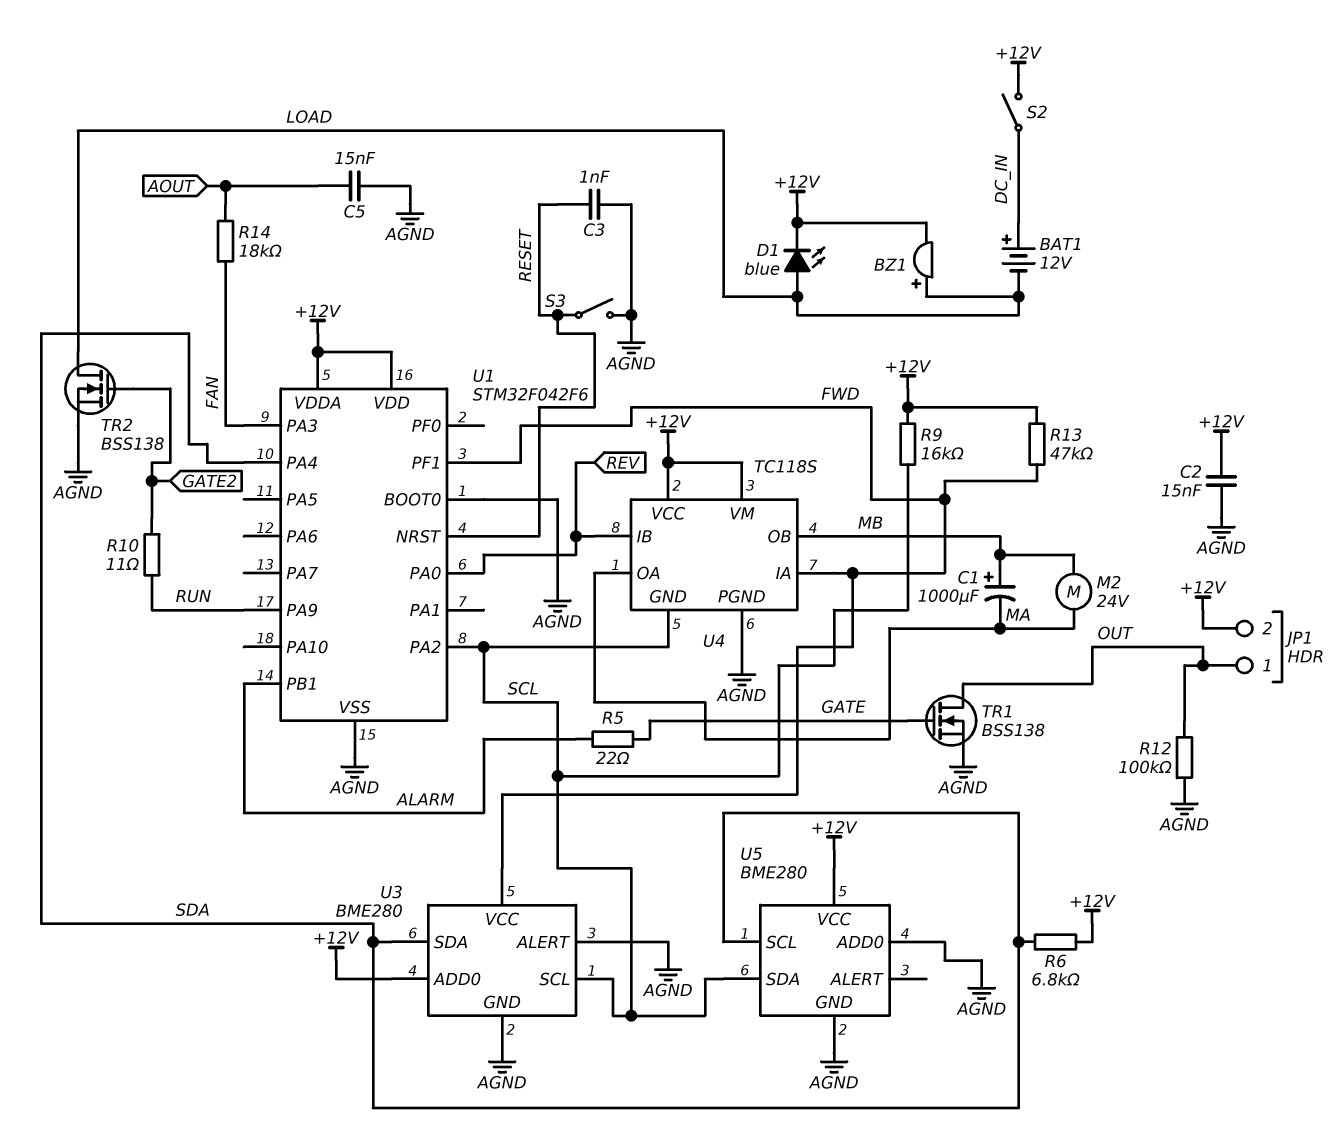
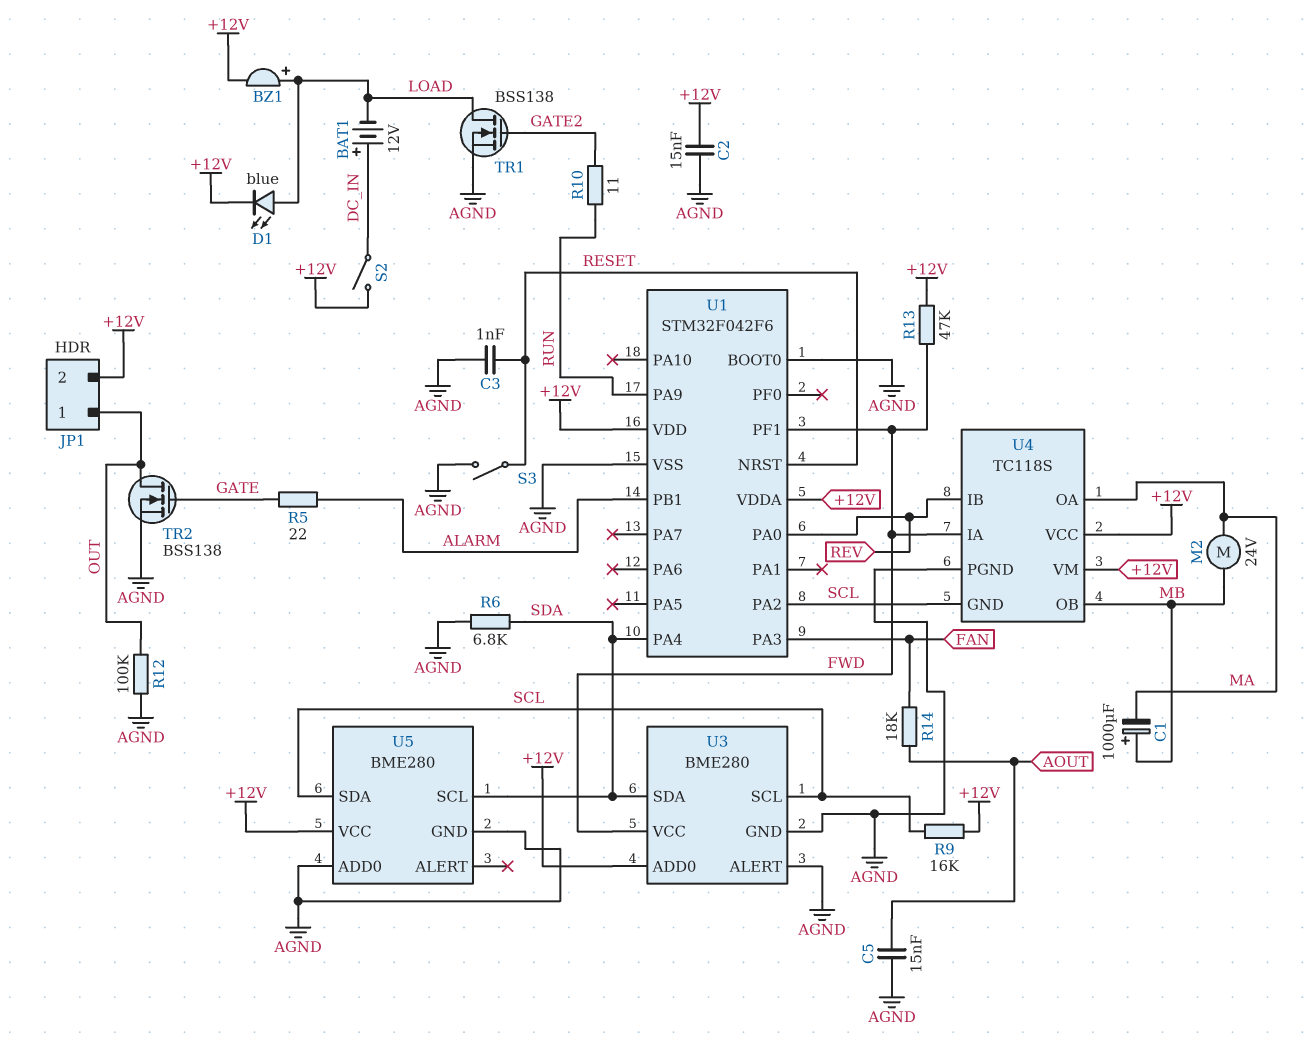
R6: 6.8k (+12V, SDA) -> 6.8k (AGND, SDA)
TR1: NMOS BSS138 (G GATE, D OUT, S AGND) -> NMOS BSS138 (G GATE2, D LOAD, S AGND)
TR2: NMOS BSS138 (G GATE2, D LOAD, S AGND) -> NMOS BSS138 (G GATE, D OUT, S AGND)

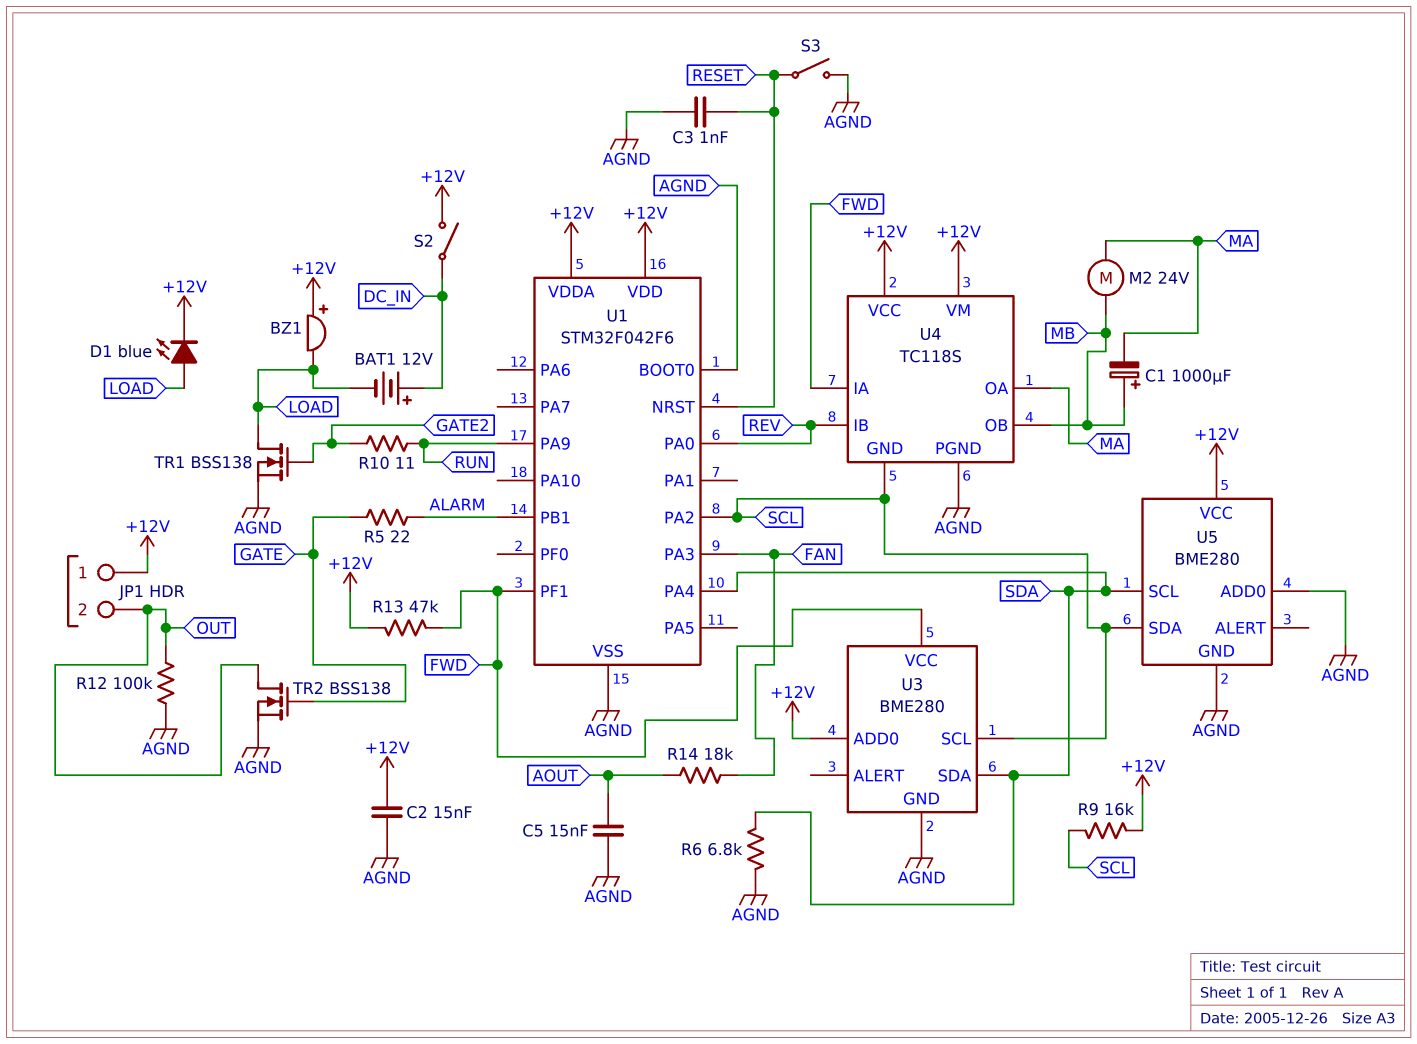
BZ1: buzzer (plus LOAD, minus +12V) -> buzzer (plus +12V, minus LOAD)
JP1 pin 1: OUT -> +12V
JP1 pin 2: +12V -> OUT
U3 pin ALERT: AGND -> none

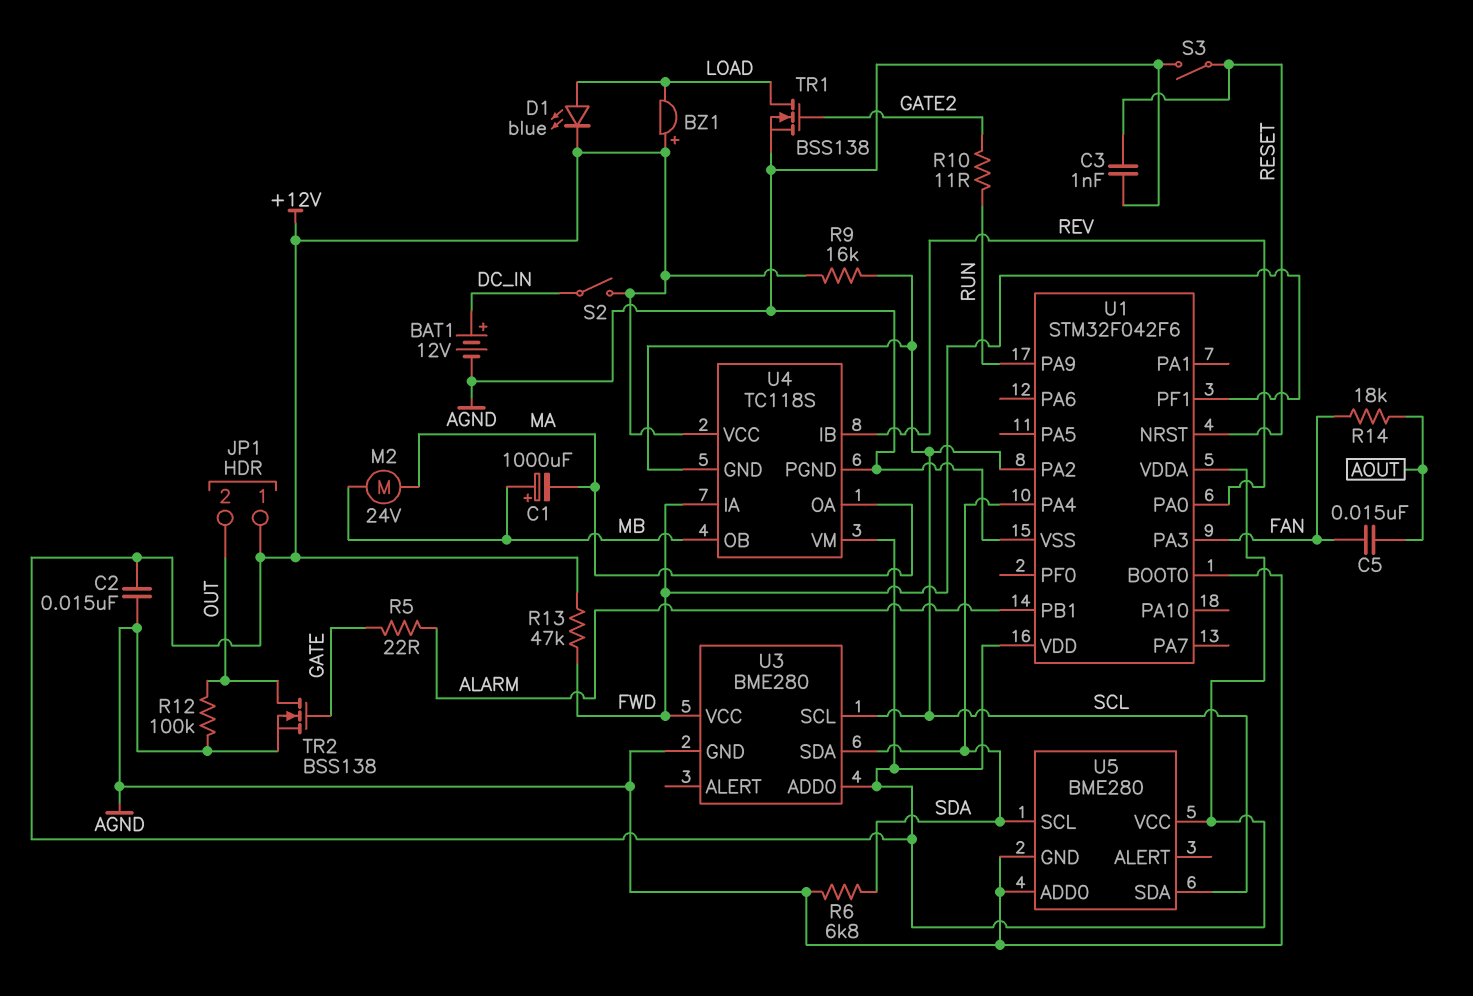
BAT1: 12V (plus DC_IN, minus LOAD) -> 12V (plus DC_IN, minus AGND)
C5: 15nF (AGND, AOUT) -> 15nF (AOUT, FAN)

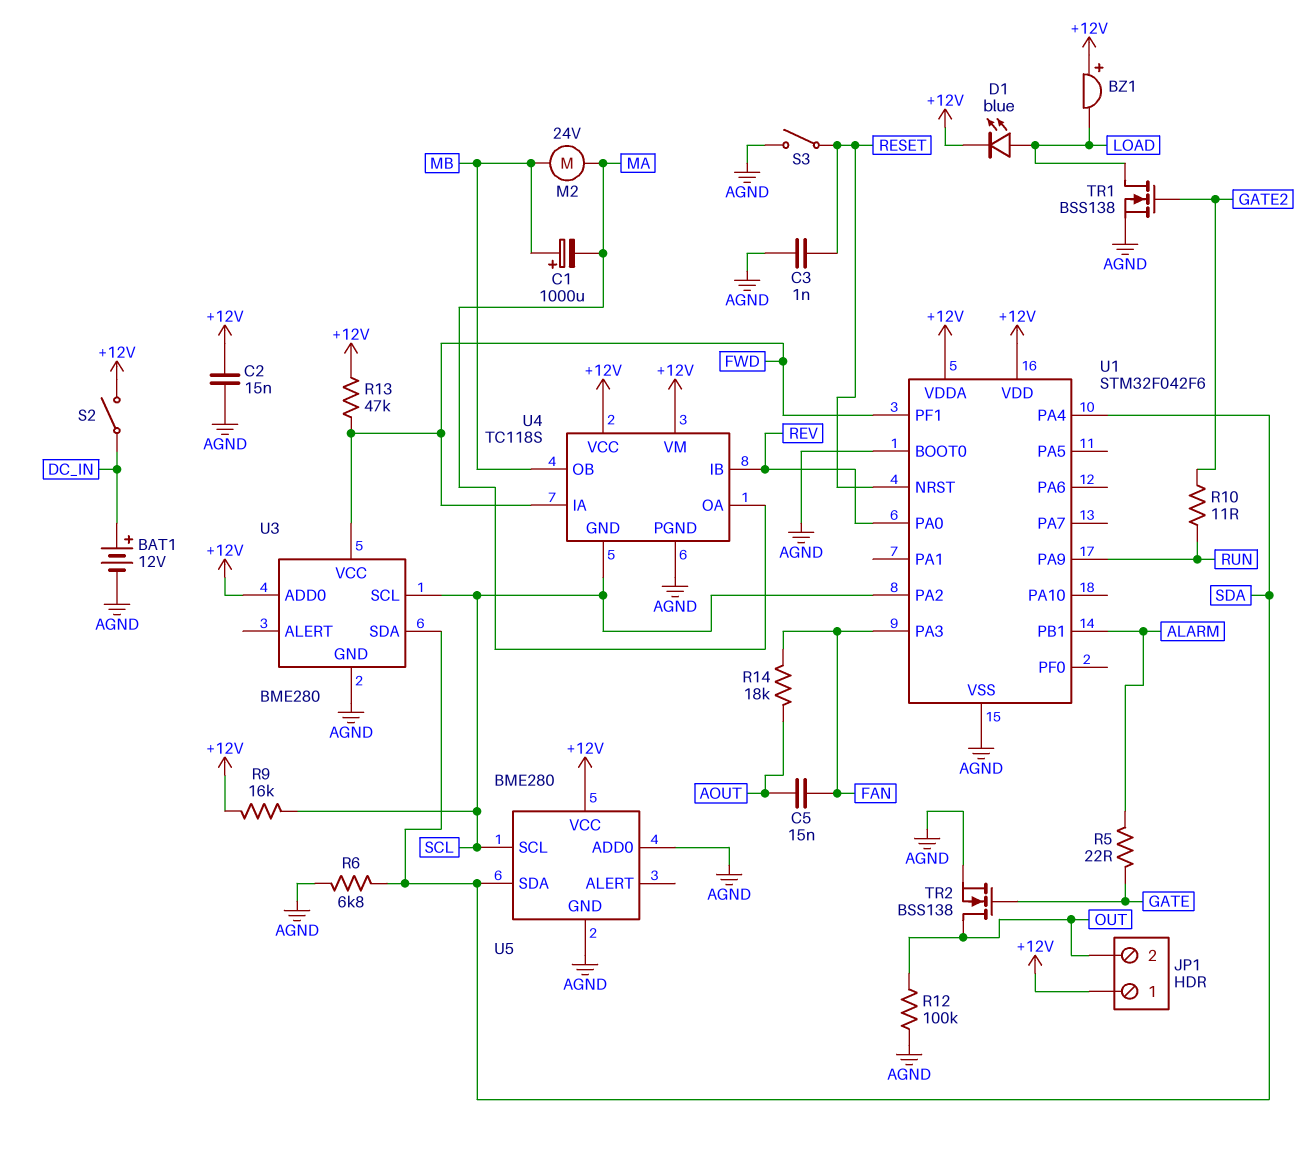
U5 pin SCL: SDA -> SCL
U5 pin SDA: SCL -> SDA

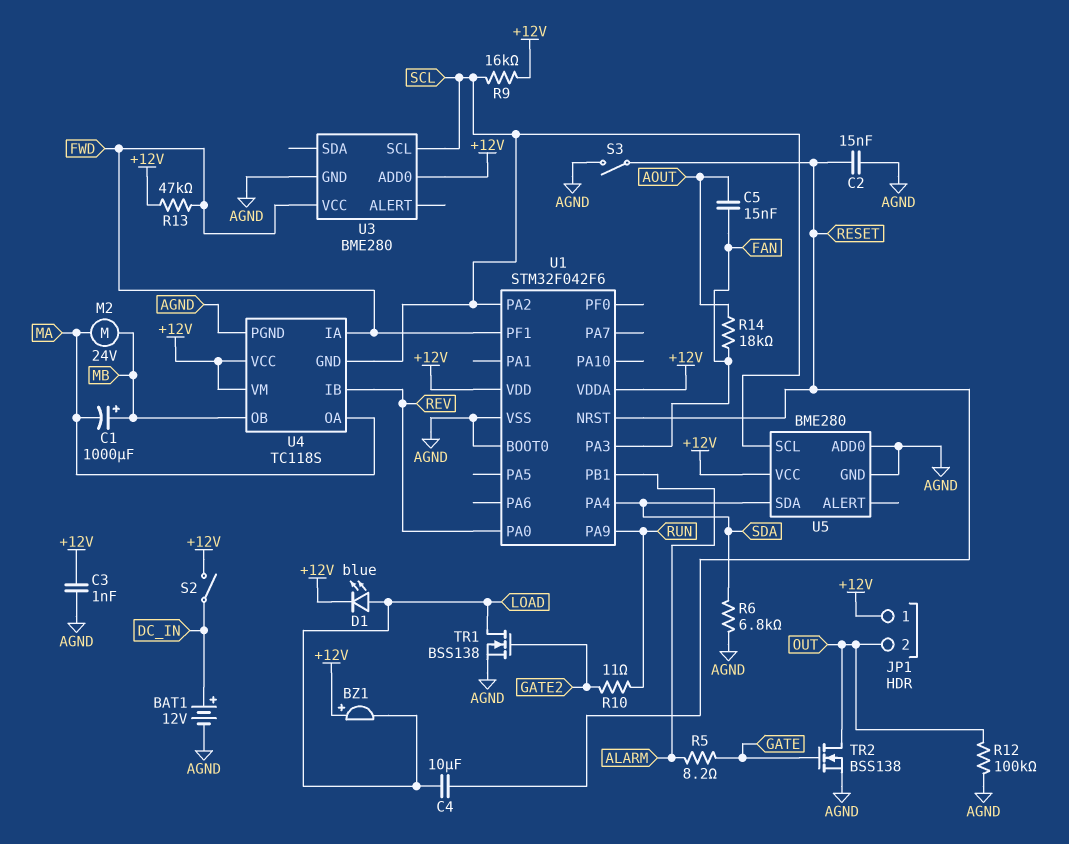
C2: 15nF (+12V, AGND) -> 15nF (AGND, RESET)
C3: 1nF (AGND, RESET) -> 1nF (+12V, AGND)
C4: none -> 10uF (LOAD, RESET)
R5: 22 (ALARM, GATE) -> 8.2 (ALARM, GATE)
U3 pin SDA: SDA -> none

